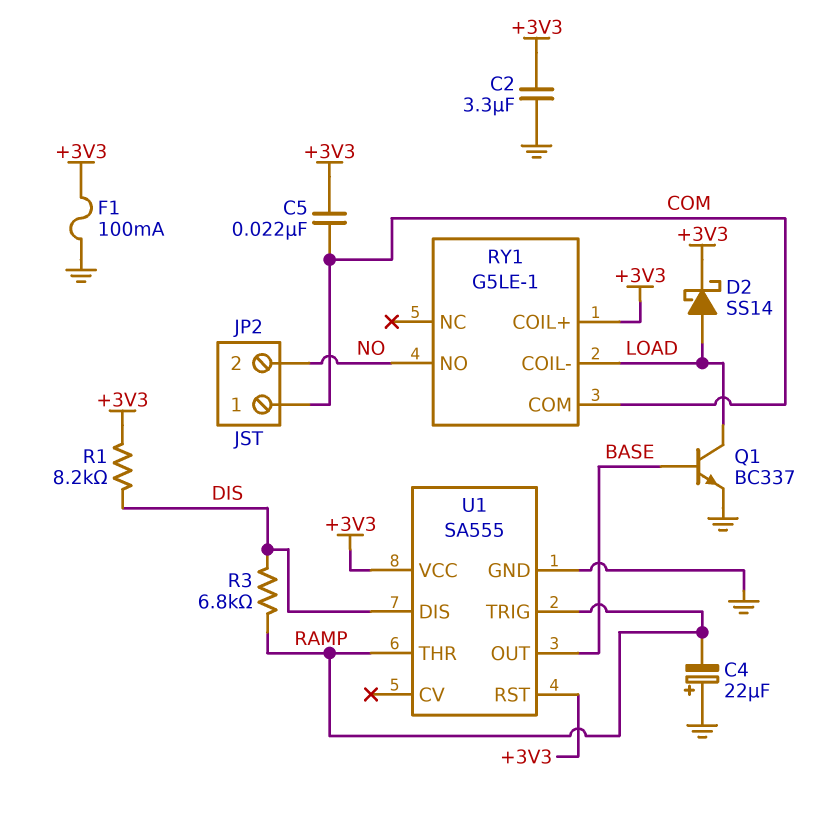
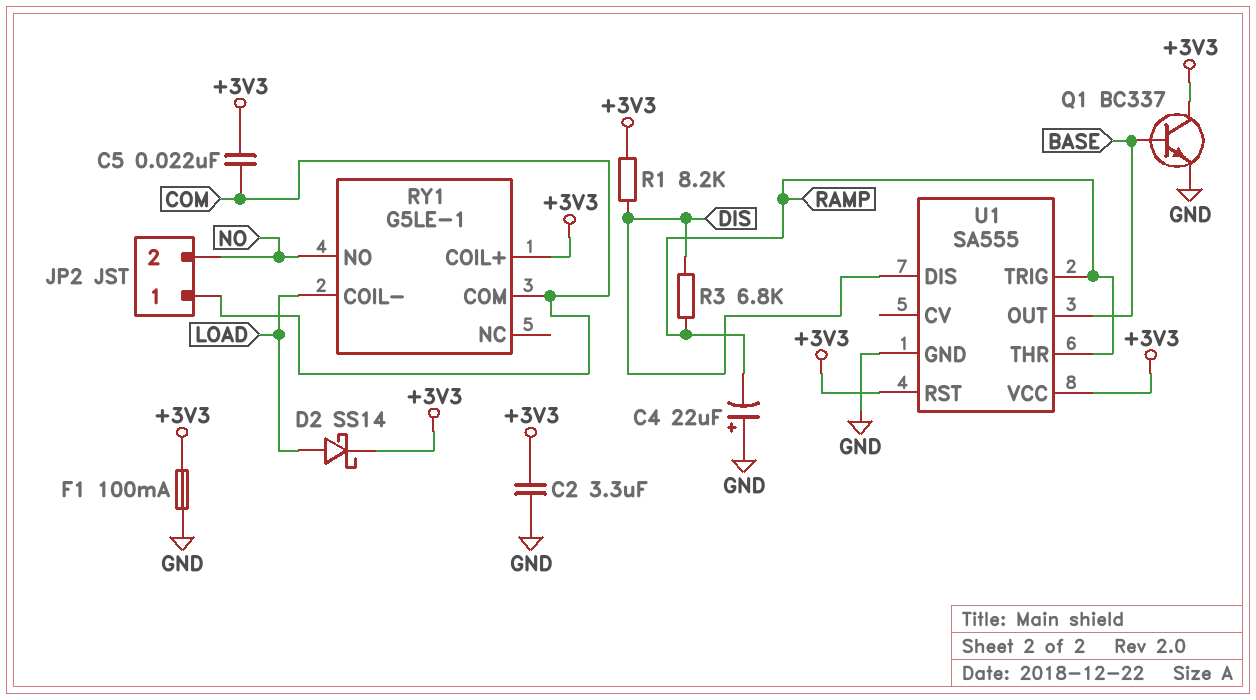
Q1: NPN BC337 (B BASE, C LOAD, E GND) -> NPN BC337 (B BASE, C +3V3, E GND)

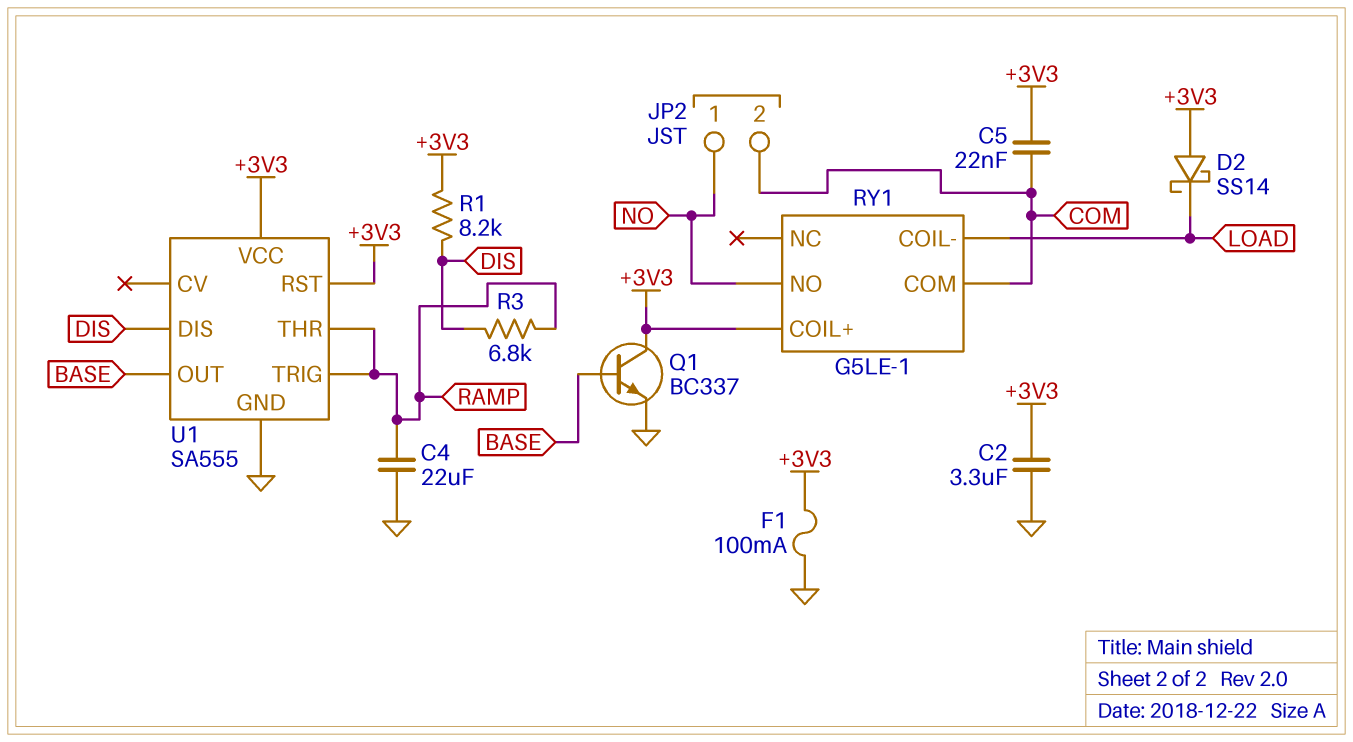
C4: 22uF (plus GND, minus RAMP) -> 22uF (GND, RAMP)
D2: schottky SS14 (A LOAD, K +3V3) -> schottky SS14 (A +3V3, K LOAD)
JP2 pin 1: COM -> NO
JP2 pin 2: NO -> COM

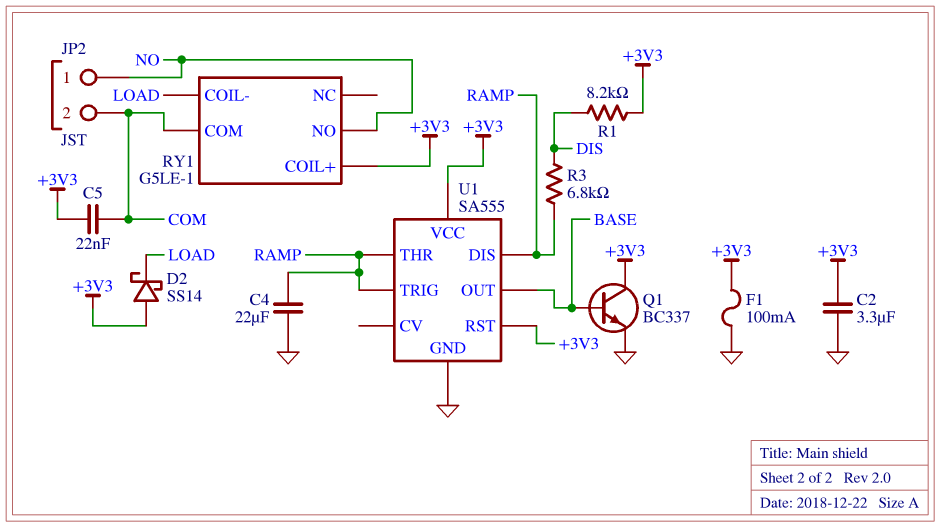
U1 pin DIS: DIS -> RAMP

